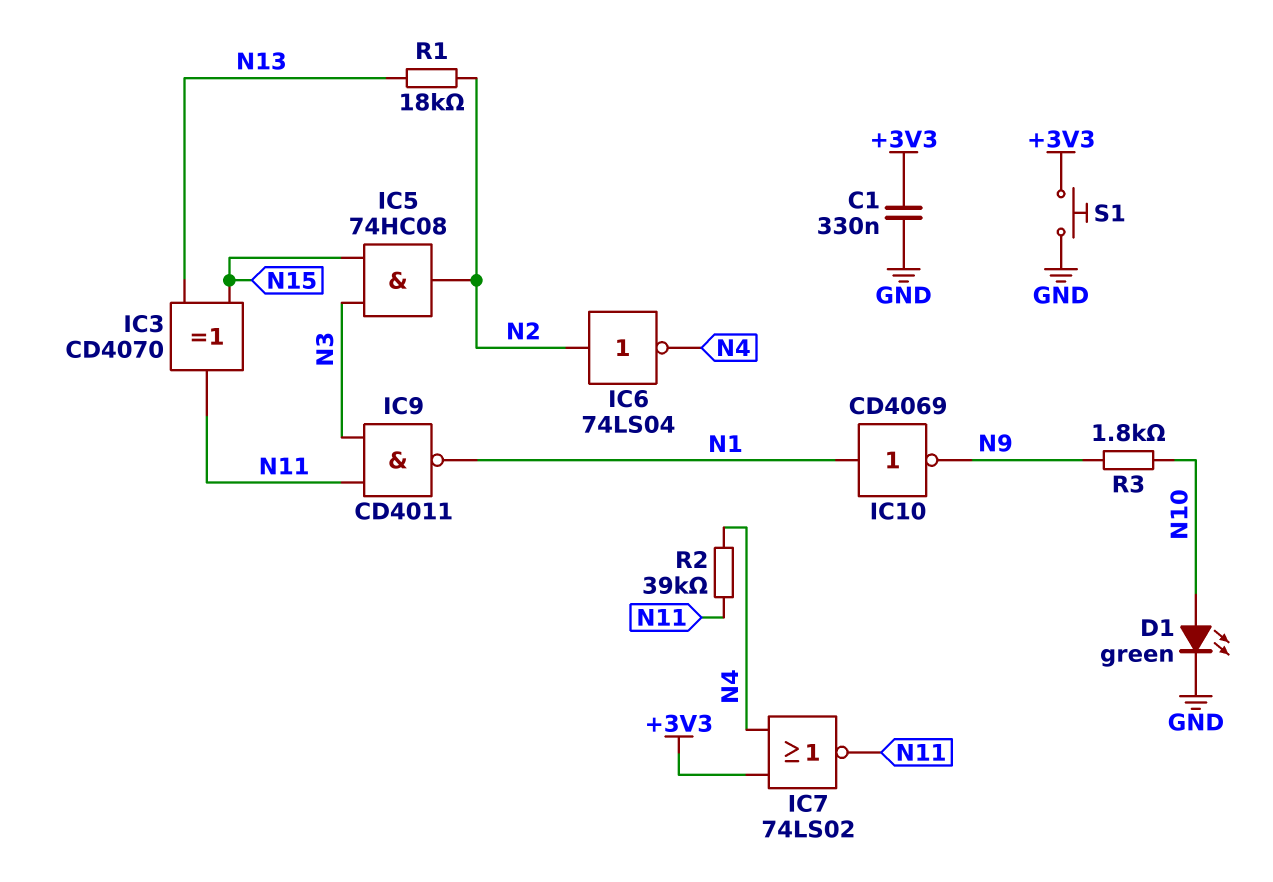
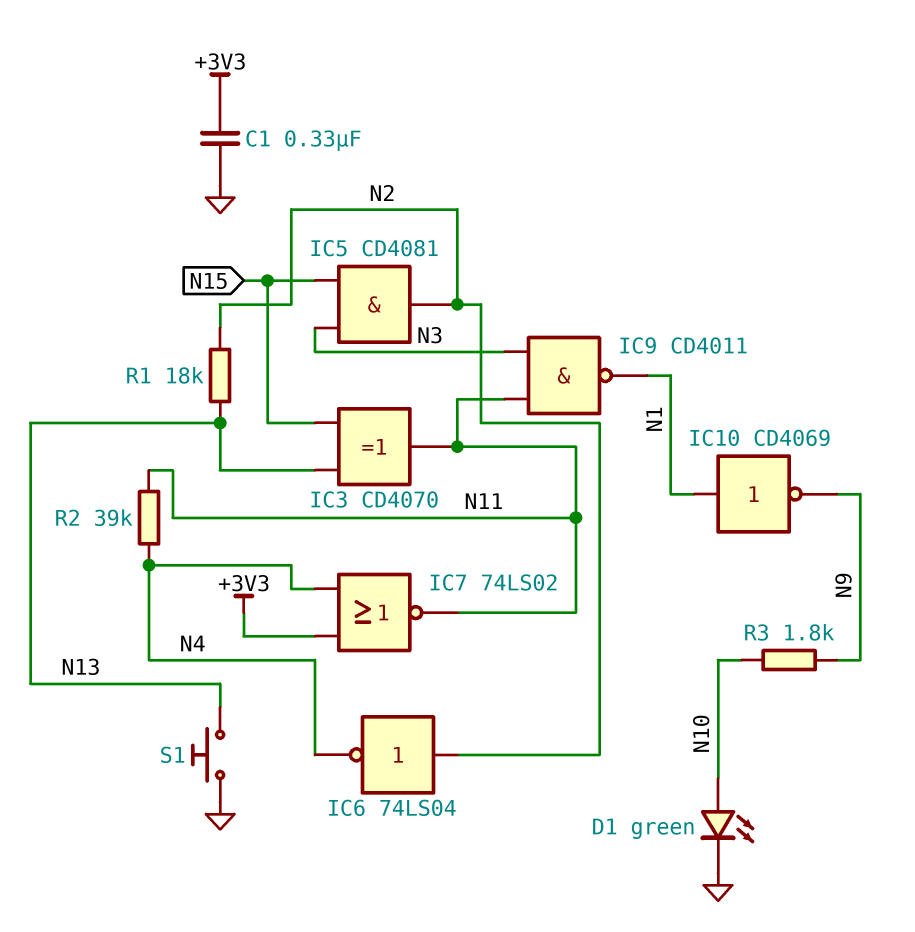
IC5: AND 74HC08 (in N3, in N15, out N2) -> AND CD4081 (in N3, in N15, out N2)
S1: button (+3V3, GND) -> button (GND, N13)

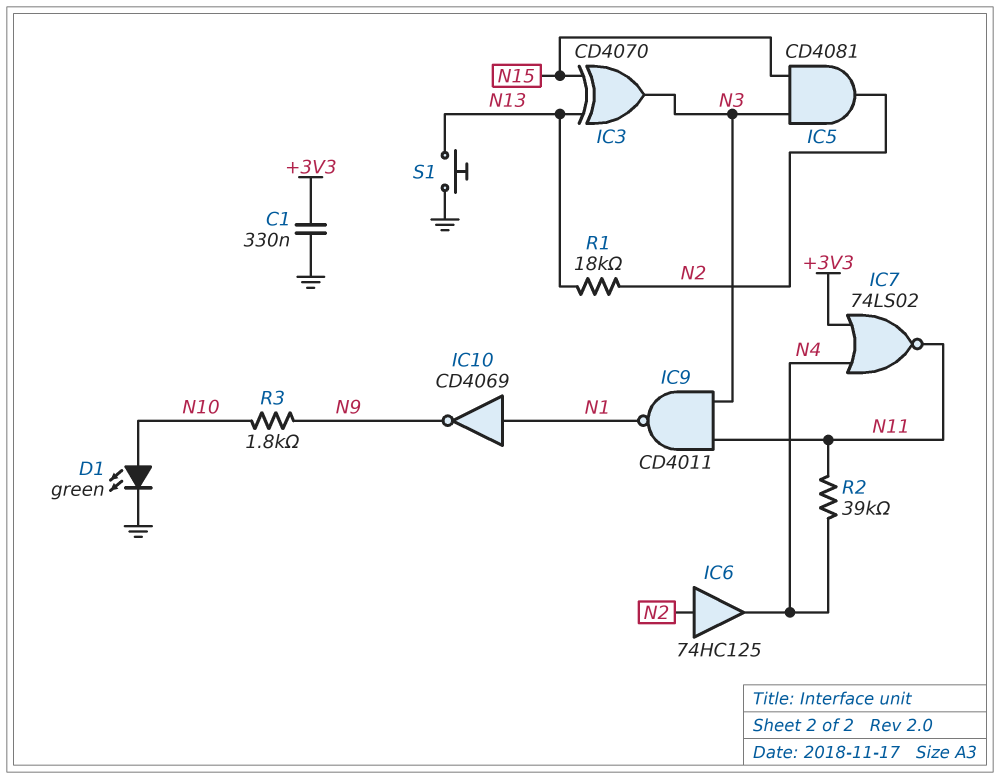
IC3: XOR CD4070 (in N13, in N15, out N11) -> XOR CD4070 (in N13, in N15, out N3)
IC6: NOT 74LS04 (in N2, out N4) -> buffer 74HC125 (in N2, out N4)

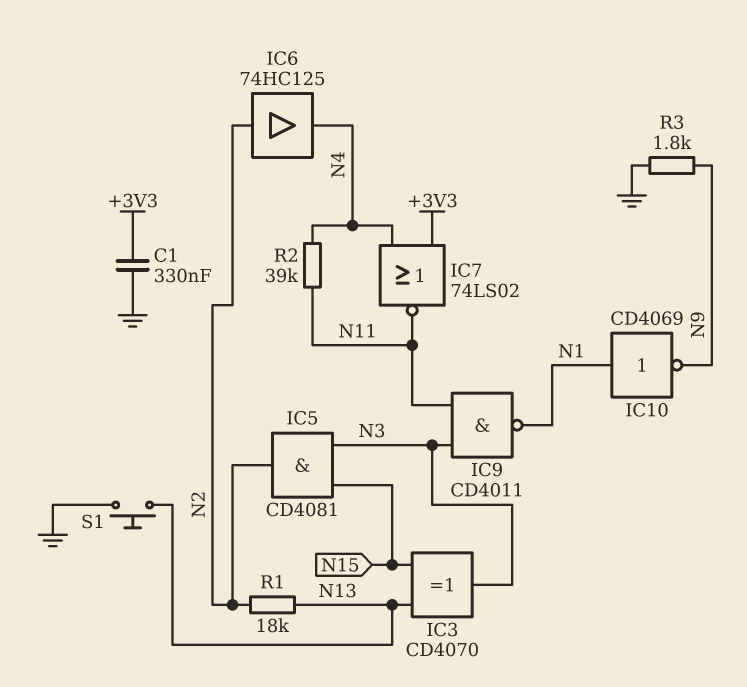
D1: LED green (A N10, K GND) -> none
R3: 1.8k (N9, N10) -> 1.8k (GND, N9)

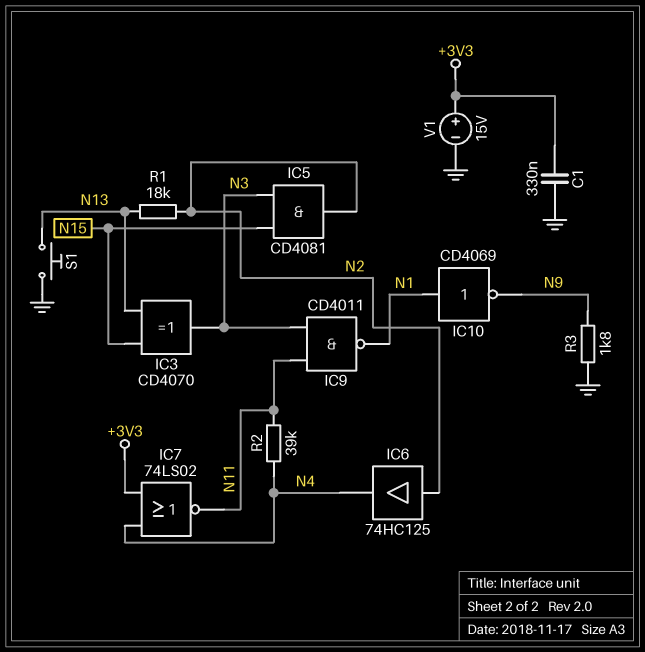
V1: none -> 15V (plus +3V3, minus GND)

